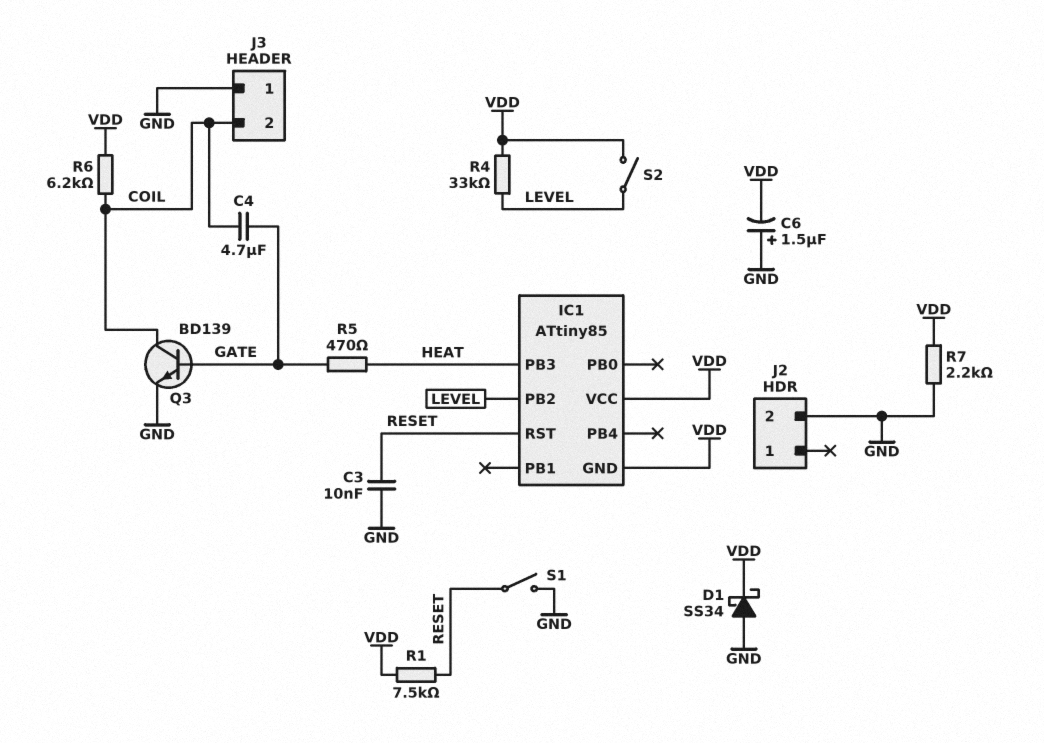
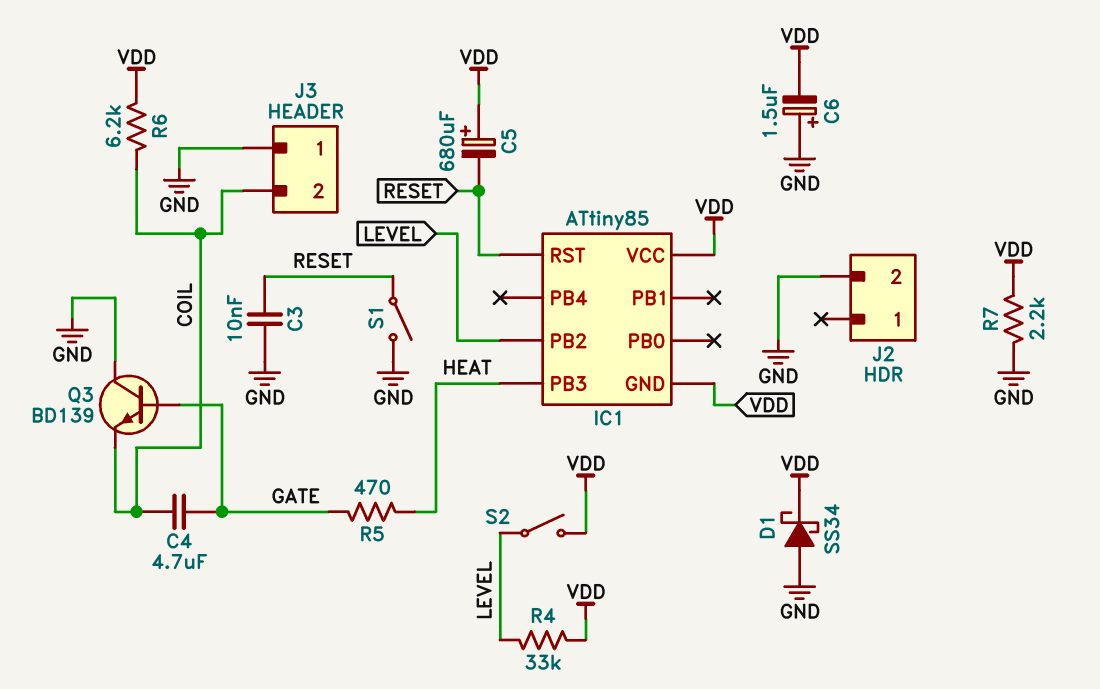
C5: none -> 680uF (plus VDD, minus RESET)
Q3: NPN BD139 (B GATE, C COIL, E GND) -> NPN BD139 (B GATE, C GND, E COIL)
R1: 7.5k (RESET, VDD) -> none

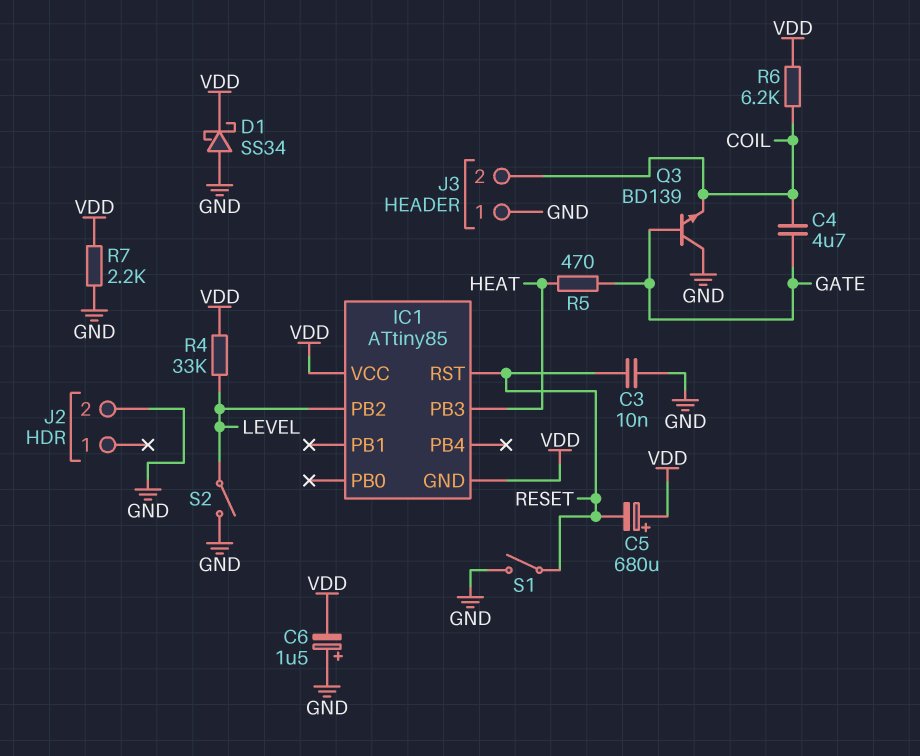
S2: switch (LEVEL, VDD) -> switch (GND, LEVEL)

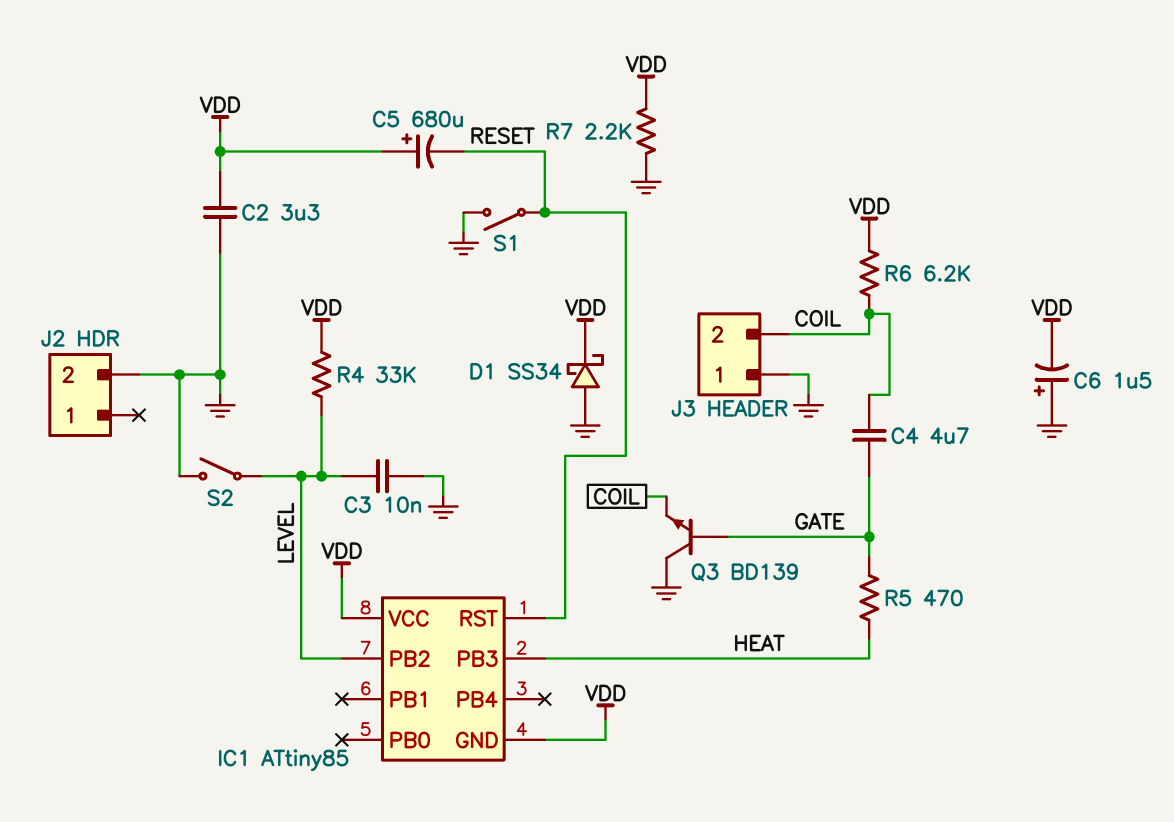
C2: none -> 3.3uF (GND, VDD)
C3: 10nF (GND, RESET) -> 10nF (GND, LEVEL)

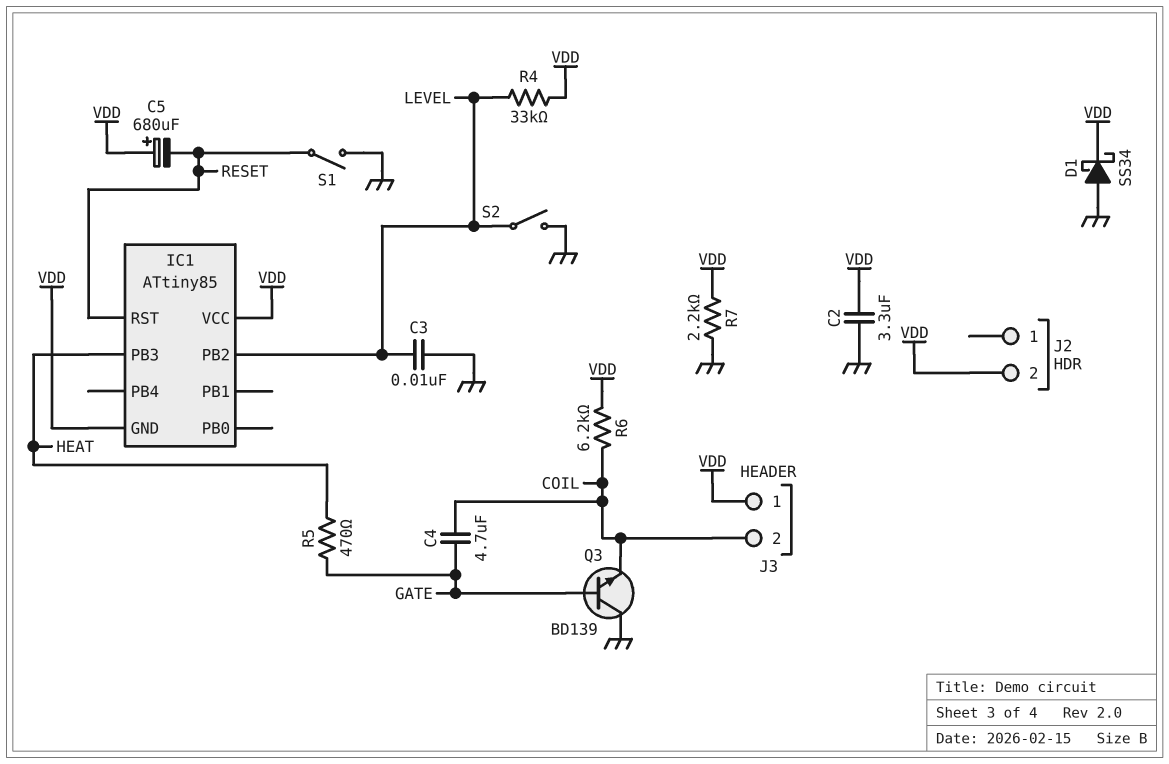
C6: 1.5uF (plus GND, minus VDD) -> none
J2 pin 2: GND -> VDD
J3 pin 1: GND -> VDD

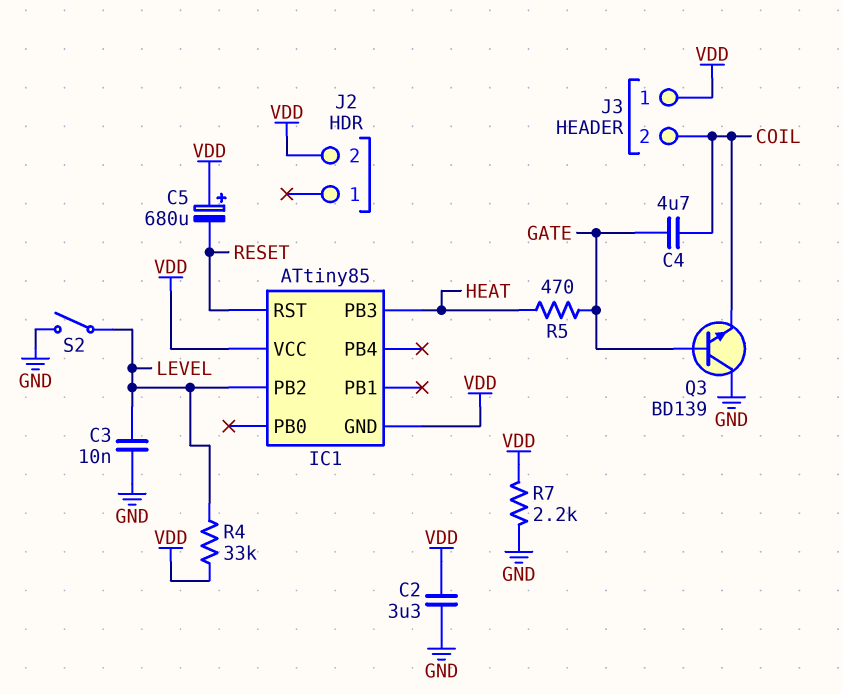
D1: schottky SS34 (A GND, K VDD) -> none
R6: 6.2k (COIL, VDD) -> none
S1: switch (GND, RESET) -> none

